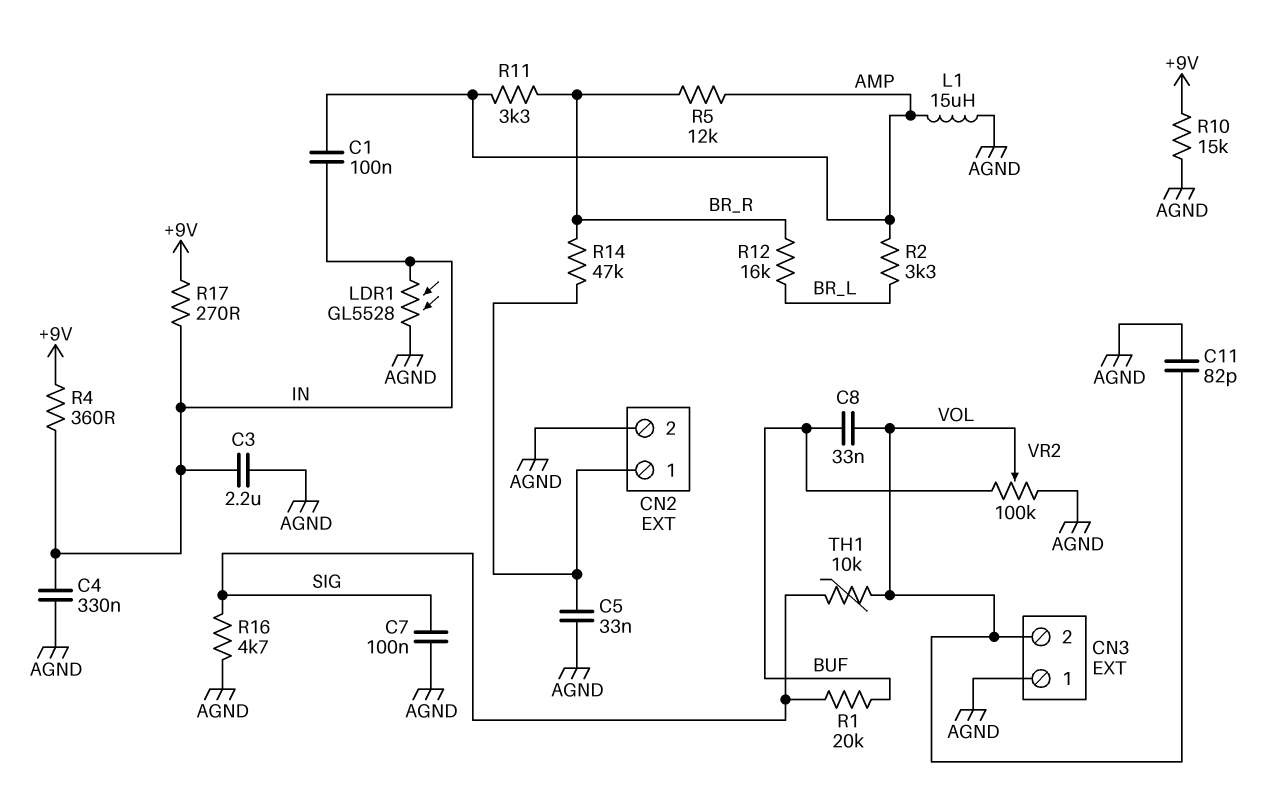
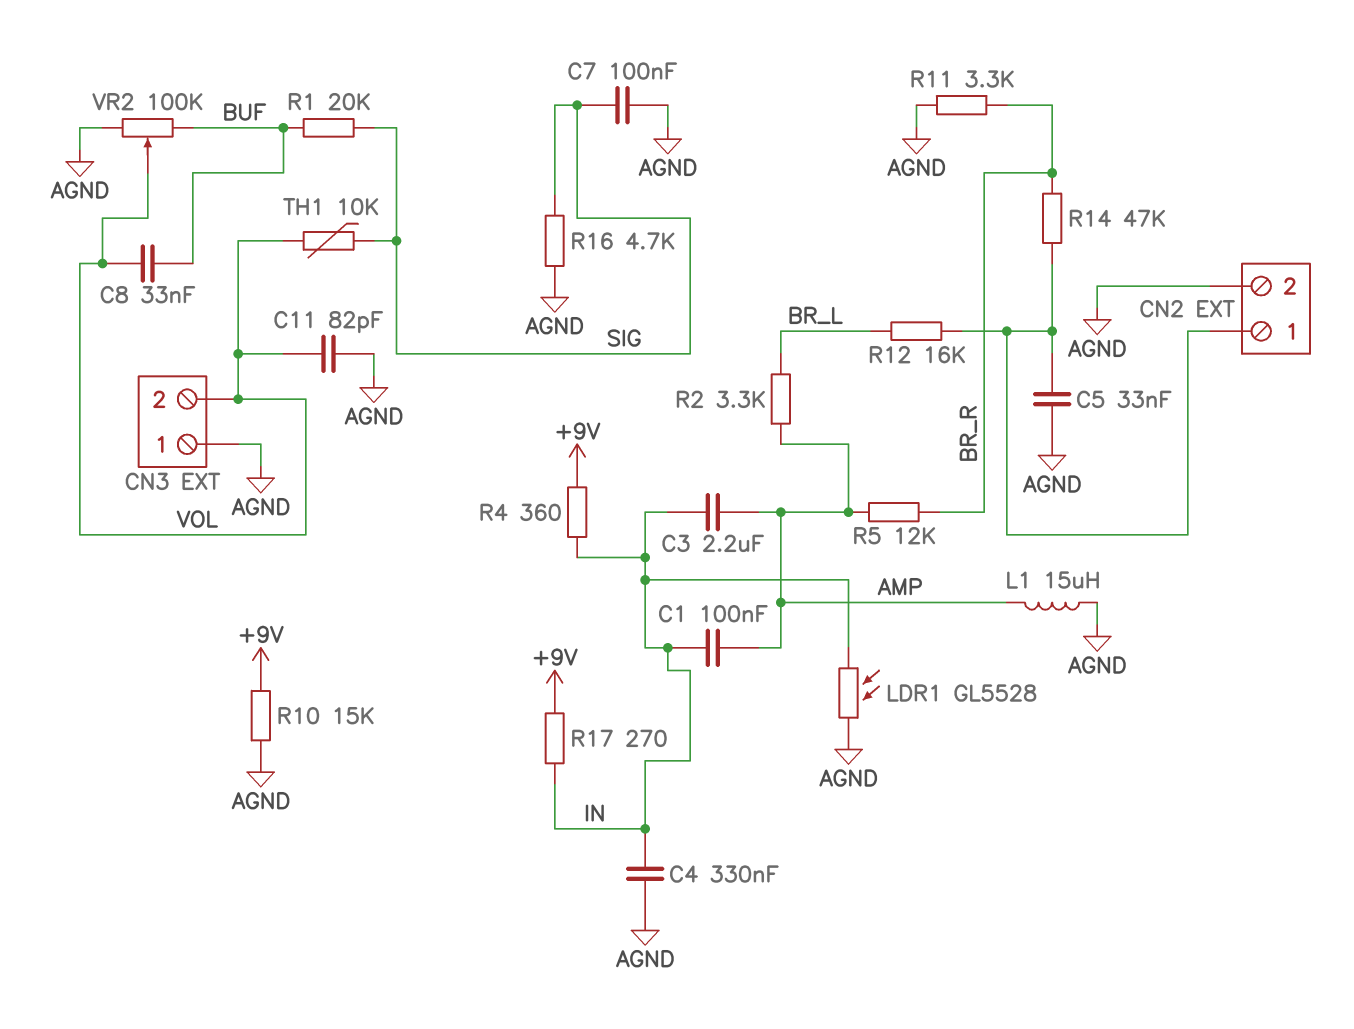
C3: 2.2uF (AGND, IN) -> 2.2uF (AMP, IN)
R11: 3.3k (AMP, BR_R) -> 3.3k (AGND, BR_R)
R12: 16k (BR_L, BR_R) -> 16k (BR_L, CN2/1)

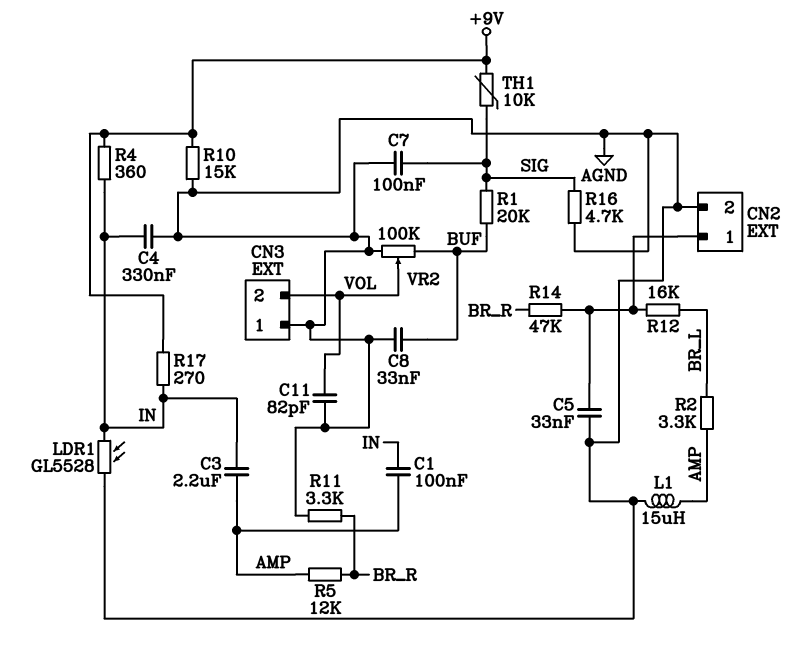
C8: 33nF (BUF, VOL) -> 33nF (AGND, BUF)
TH1: 10k (SIG, VOL) -> 10k (+9V, SIG)

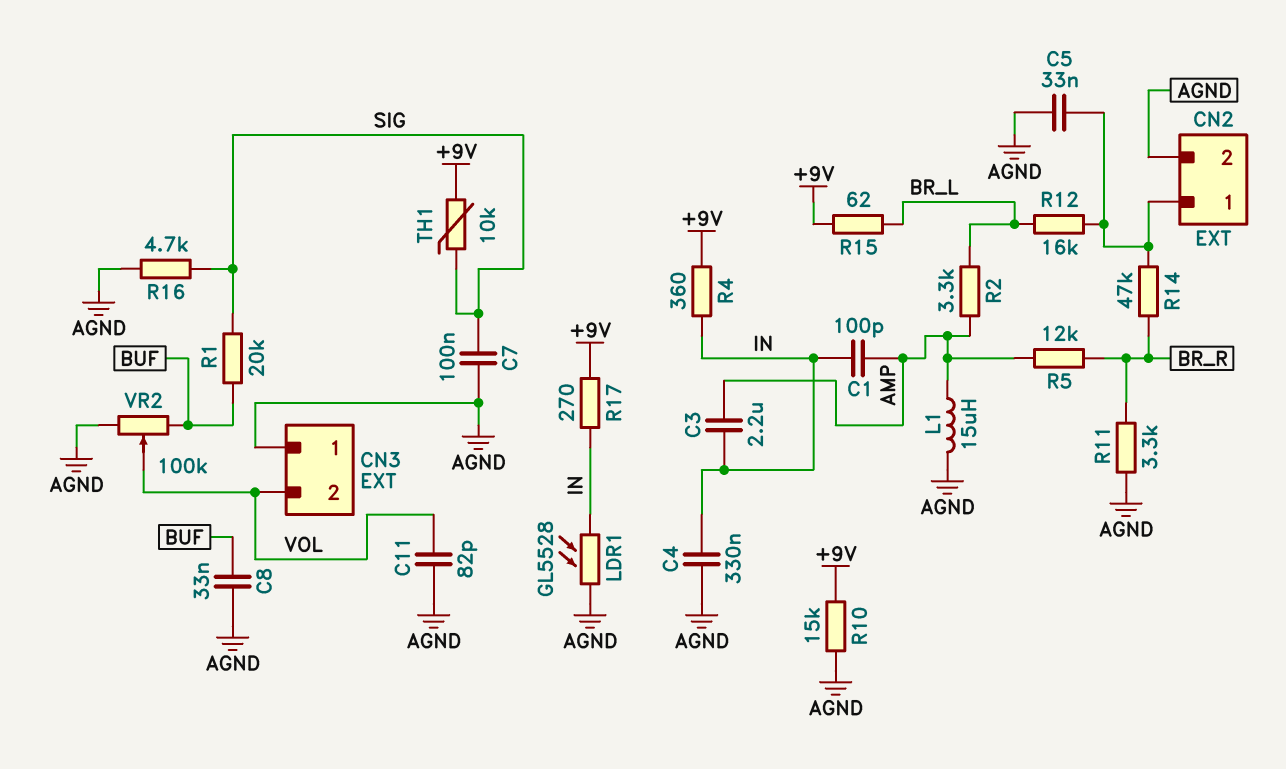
C1: 100nF (AMP, IN) -> 100pF (AMP, IN)
R15: none -> 62 (+9V, BR_L)

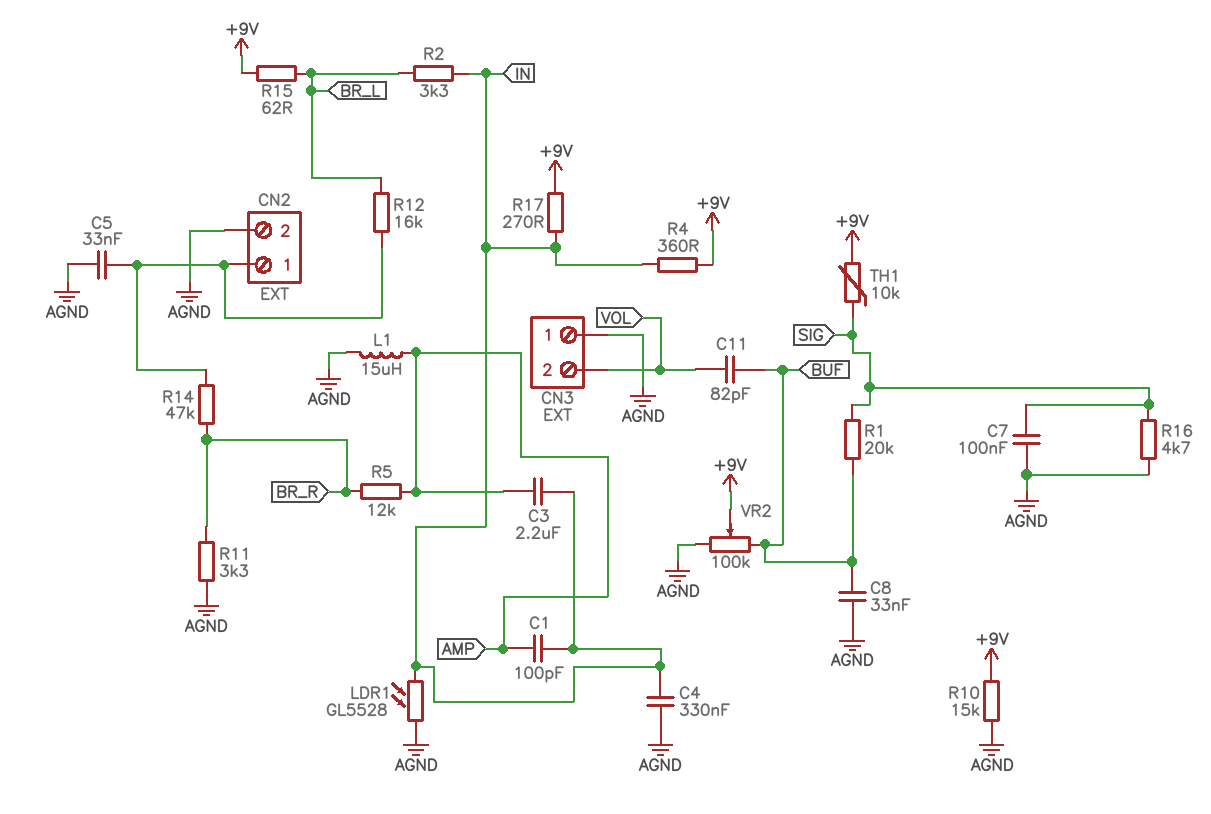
C11: 82pF (AGND, VOL) -> 82pF (BUF, VOL)
R2: 3.3k (AMP, BR_L) -> 3.3k (BR_L, IN)
VR2: 100k (AGND, BUF, wiper VOL) -> 100k (AGND, BUF, wiper +9V)

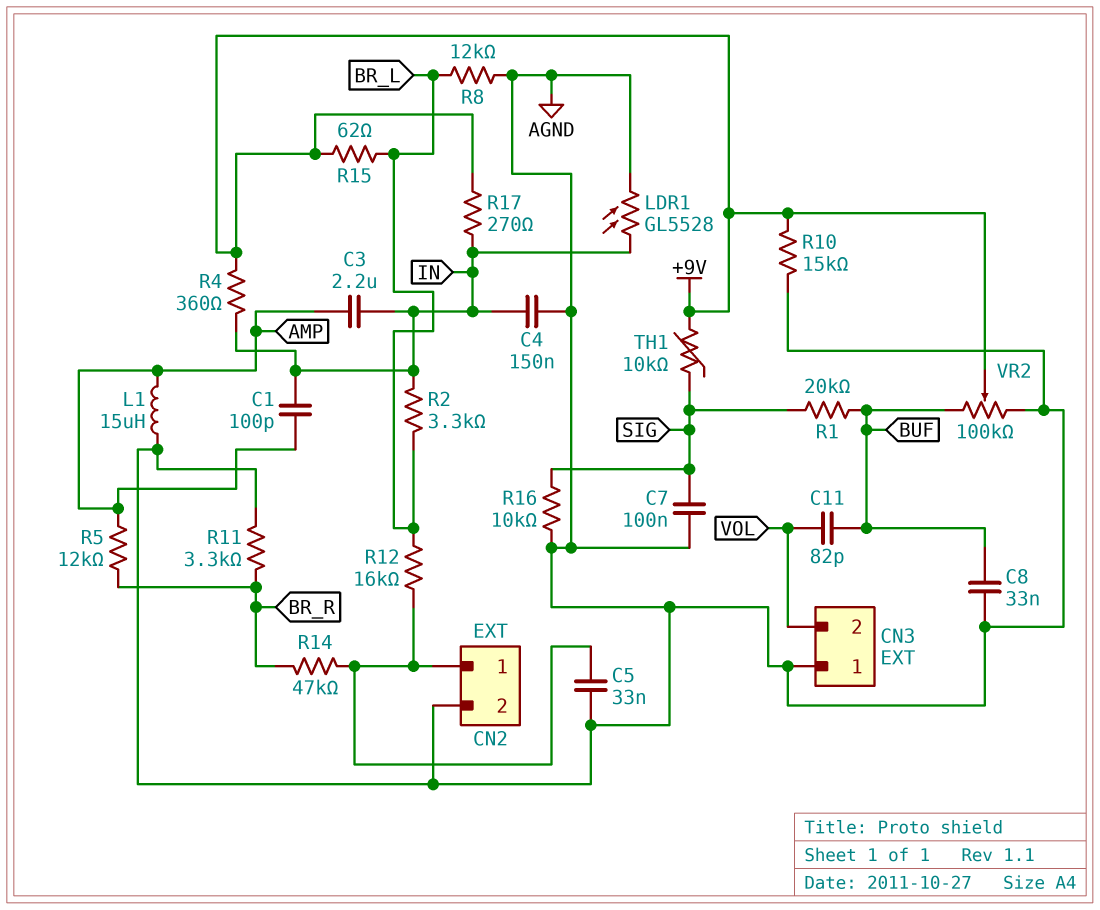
C4: 330nF (AGND, IN) -> 150nF (AGND, IN)
R8: none -> 12k (AGND, BR_L)
R16: 4.7k (AGND, SIG) -> 10k (AGND, SIG)

